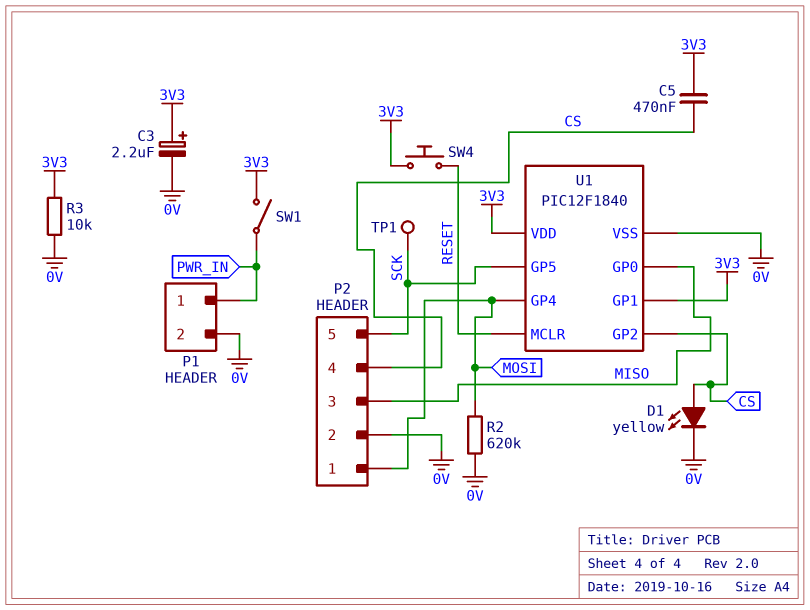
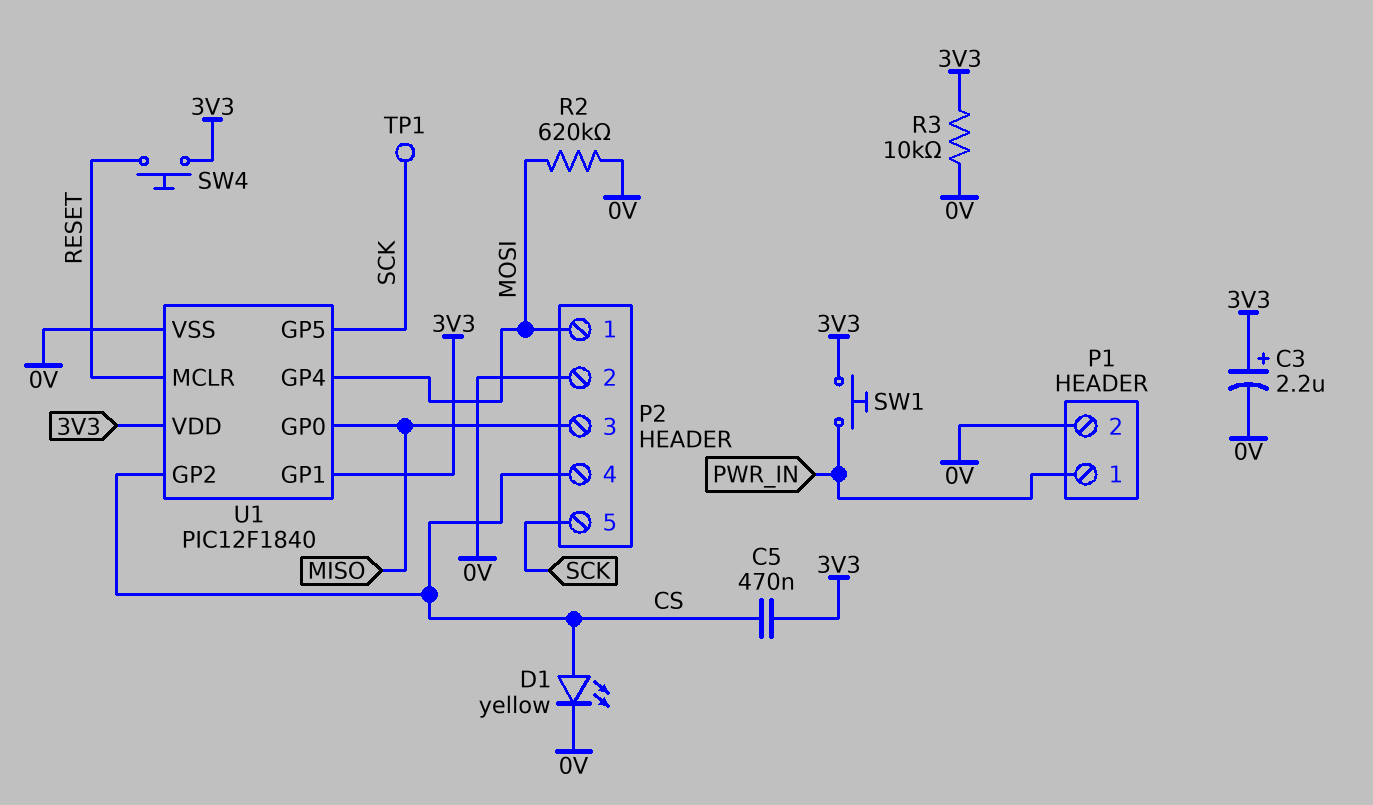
SW1: switch (3V3, PWR_IN) -> button (3V3, PWR_IN)

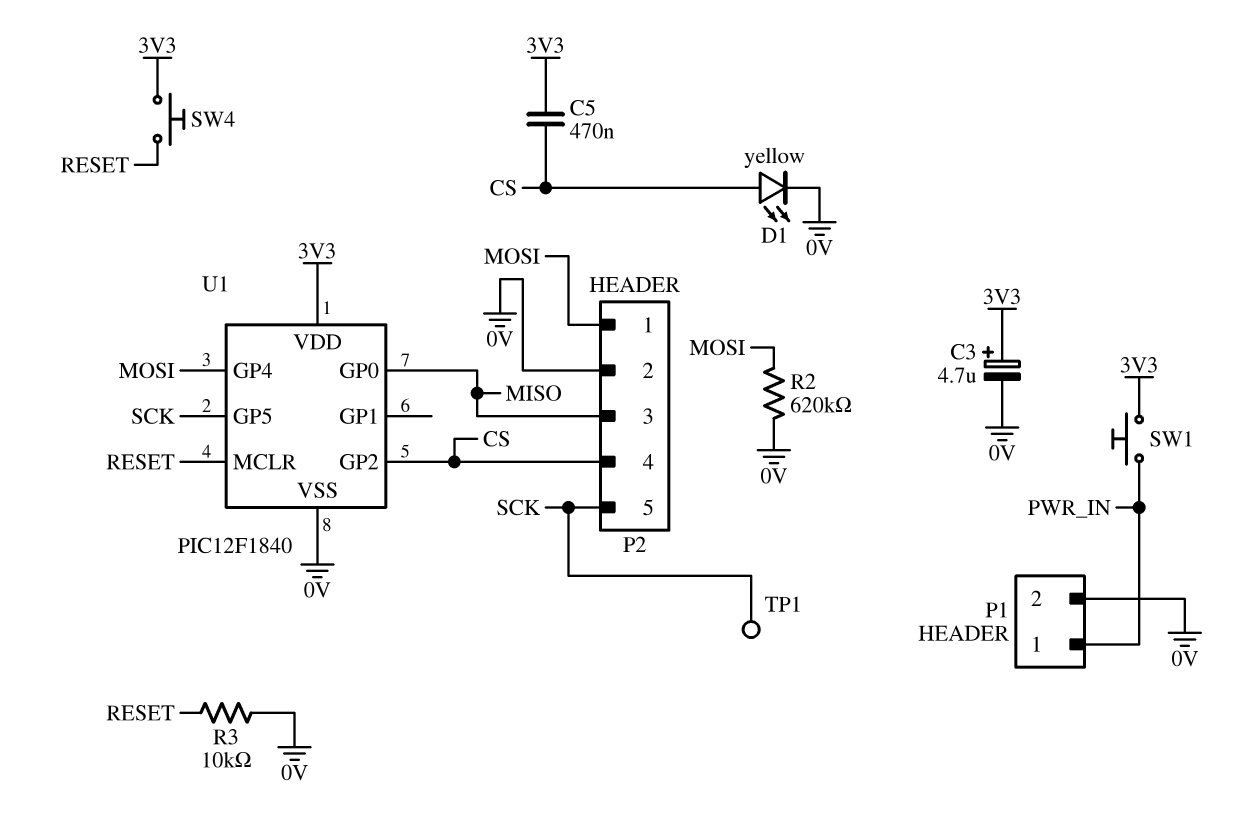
C3: 2.2uF (plus 3V3, minus 0V) -> 4.7uF (plus 3V3, minus 0V)
R3: 10k (0V, 3V3) -> 10k (0V, RESET)
U1 pin GP1: 3V3 -> none

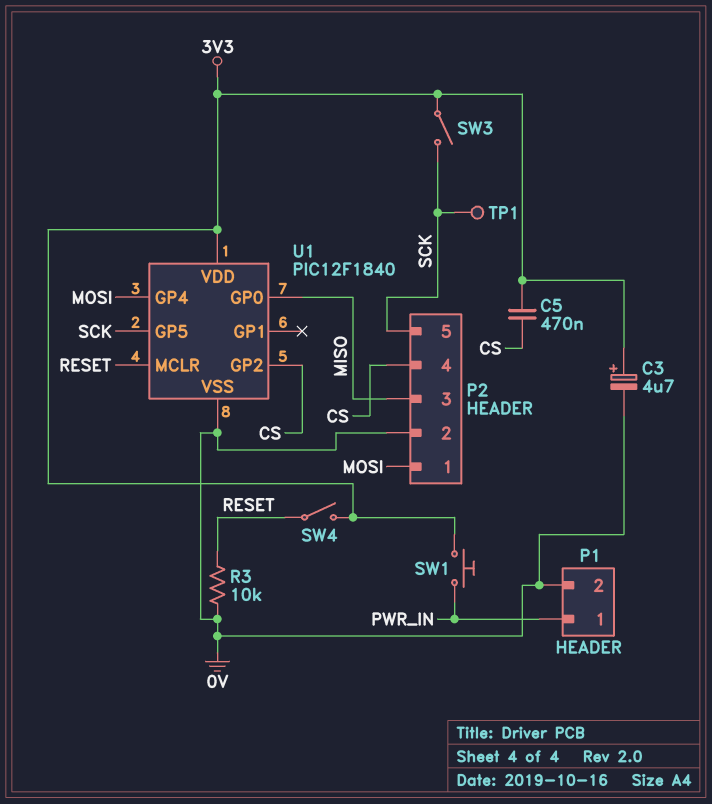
D1: LED yellow (A CS, K 0V) -> none
R2: 620k (0V, MOSI) -> none
SW3: none -> switch (3V3, SCK)
SW4: button (3V3, RESET) -> switch (3V3, RESET)

